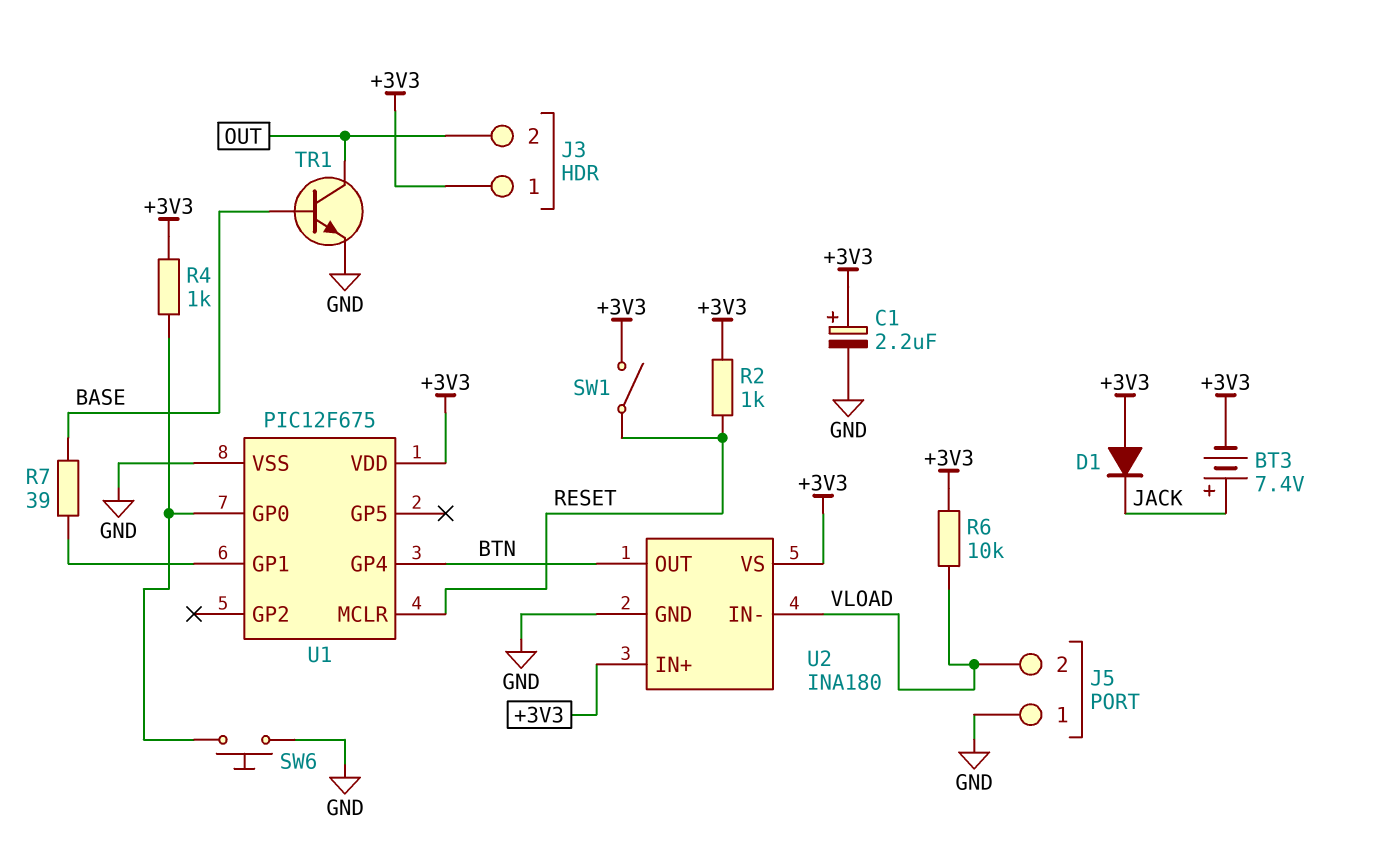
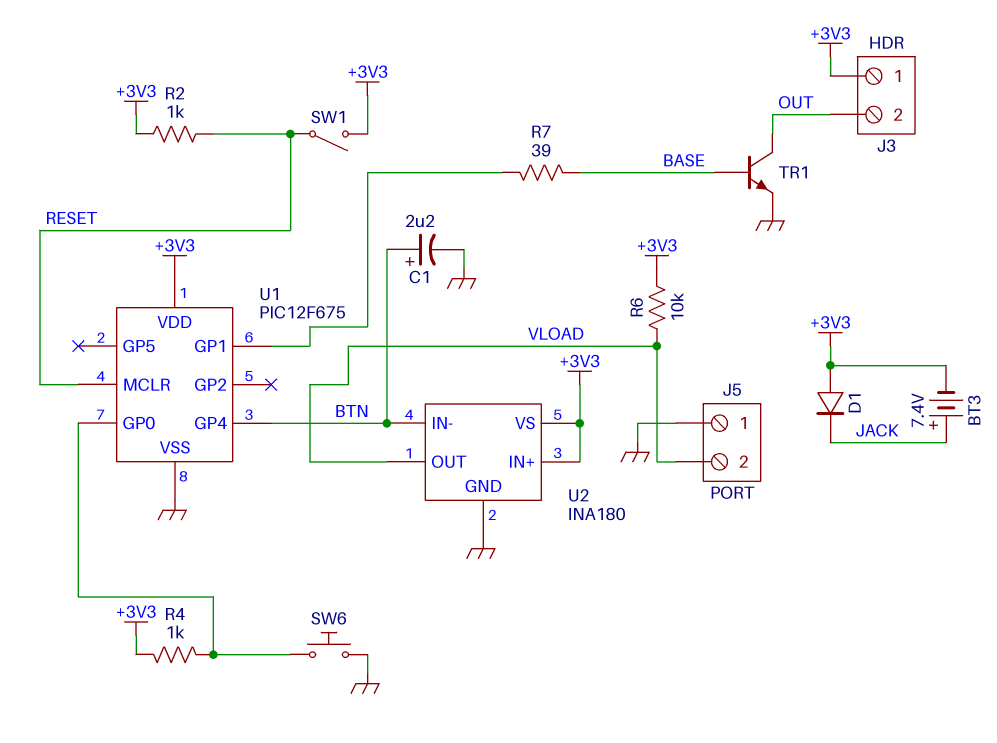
C1: 2.2uF (plus +3V3, minus GND) -> 2.2uF (plus BTN, minus GND)
U2 pin IN-: VLOAD -> BTN
U2 pin OUT: BTN -> VLOAD

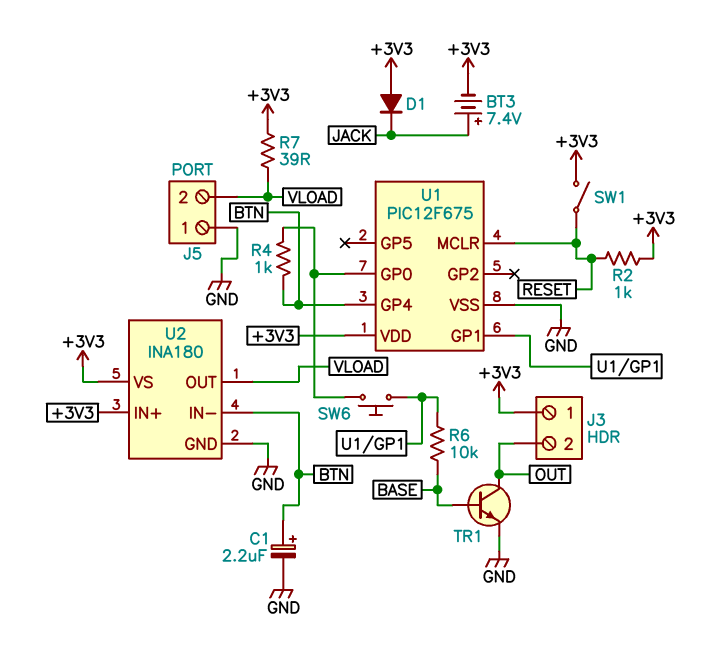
R4: 1k (+3V3, U1/GP0) -> 1k (BTN, U1/GP0)
R6: 10k (+3V3, VLOAD) -> 10k (BASE, U1/GP1)
R7: 39 (BASE, U1/GP1) -> 39 (+3V3, VLOAD)
SW6: button (GND, U1/GP0) -> button (U1/GP0, U1/GP1)

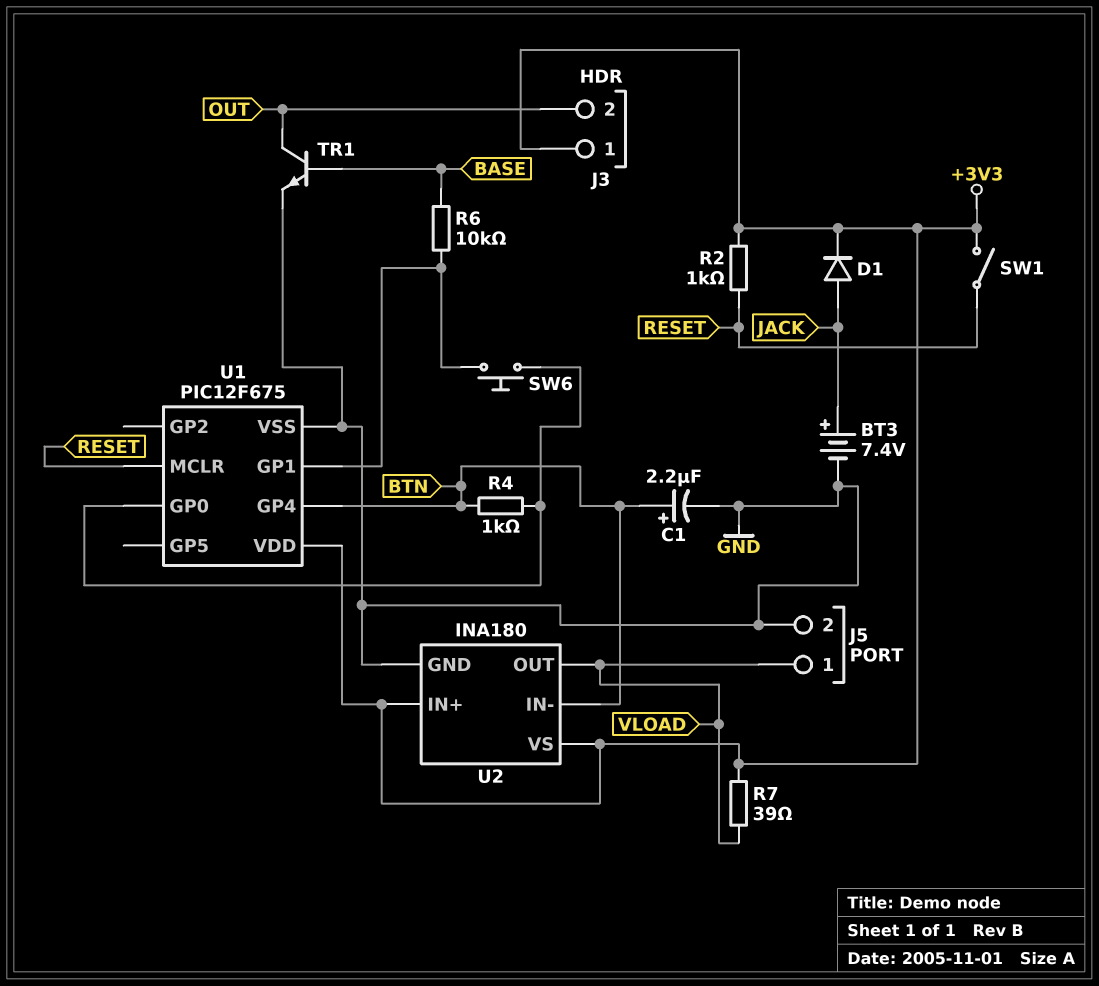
BT3: 7.4V (plus JACK, minus +3V3) -> 7.4V (plus JACK, minus GND)
D1: diode (A +3V3, K JACK) -> diode (A JACK, K +3V3)
J5 pin 1: GND -> VLOAD
J5 pin 2: VLOAD -> GND

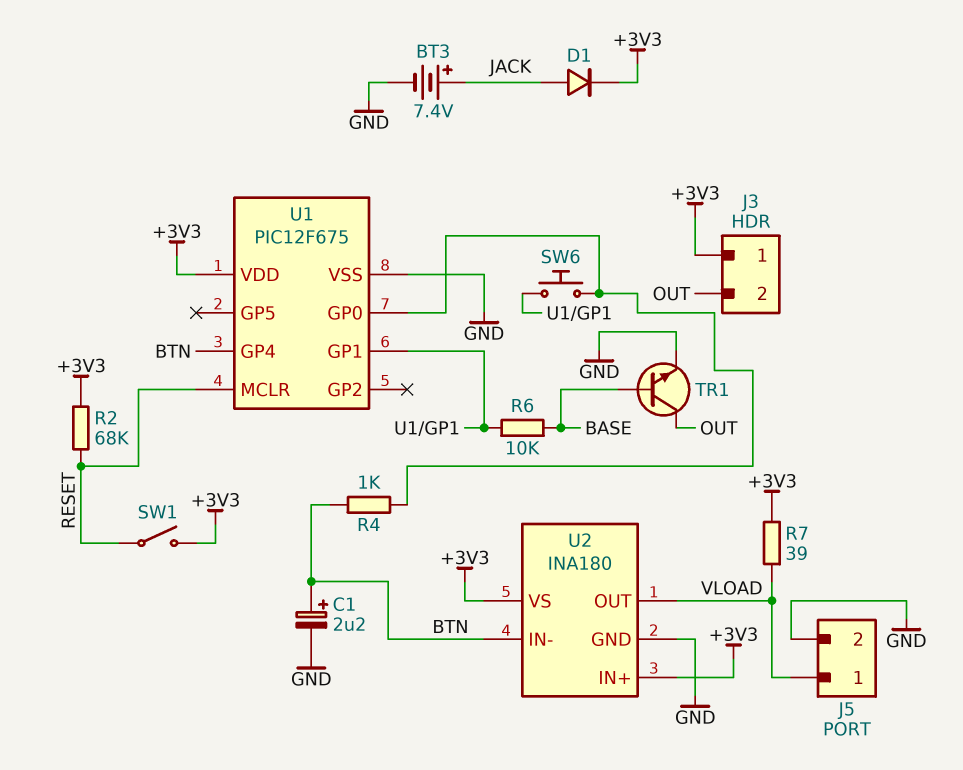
R2: 1k (+3V3, RESET) -> 68k (+3V3, RESET)

